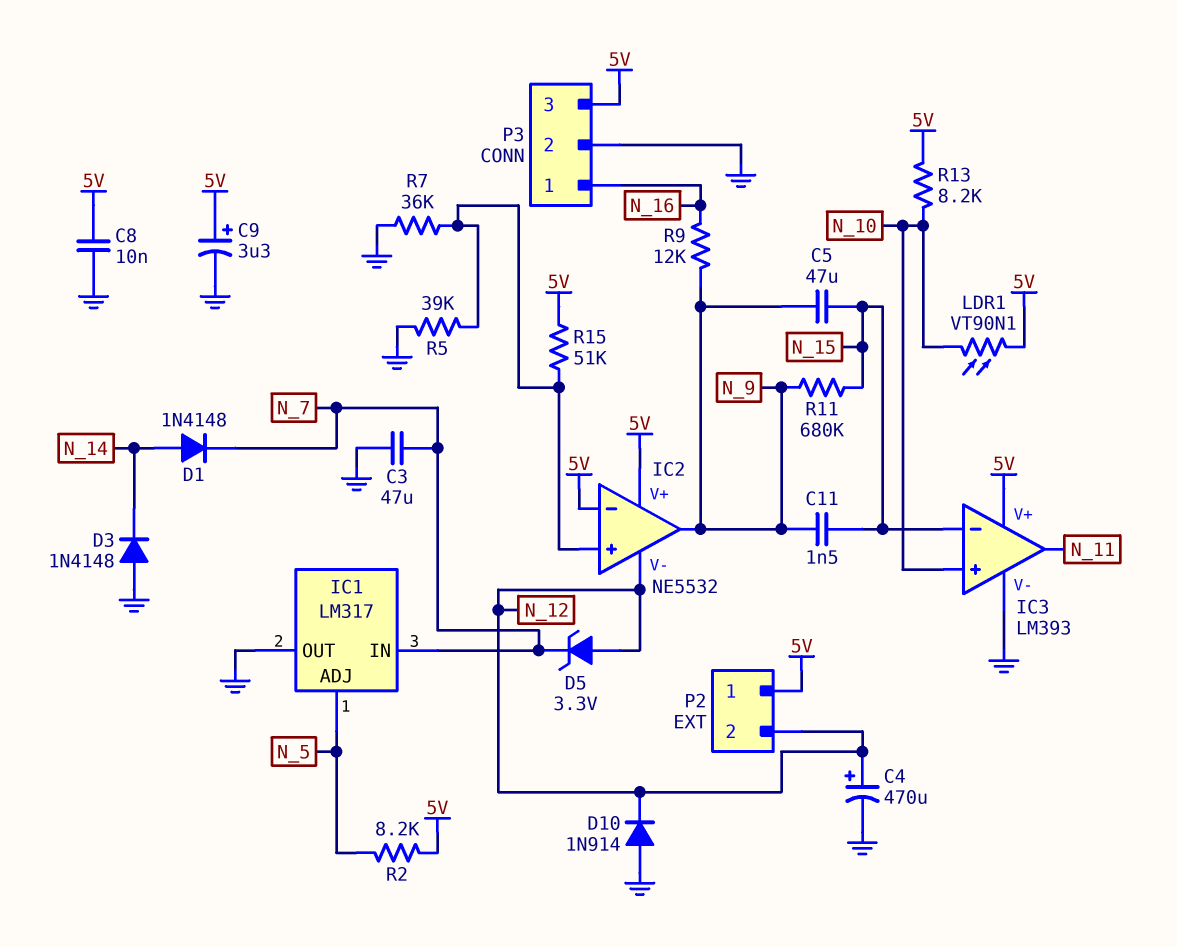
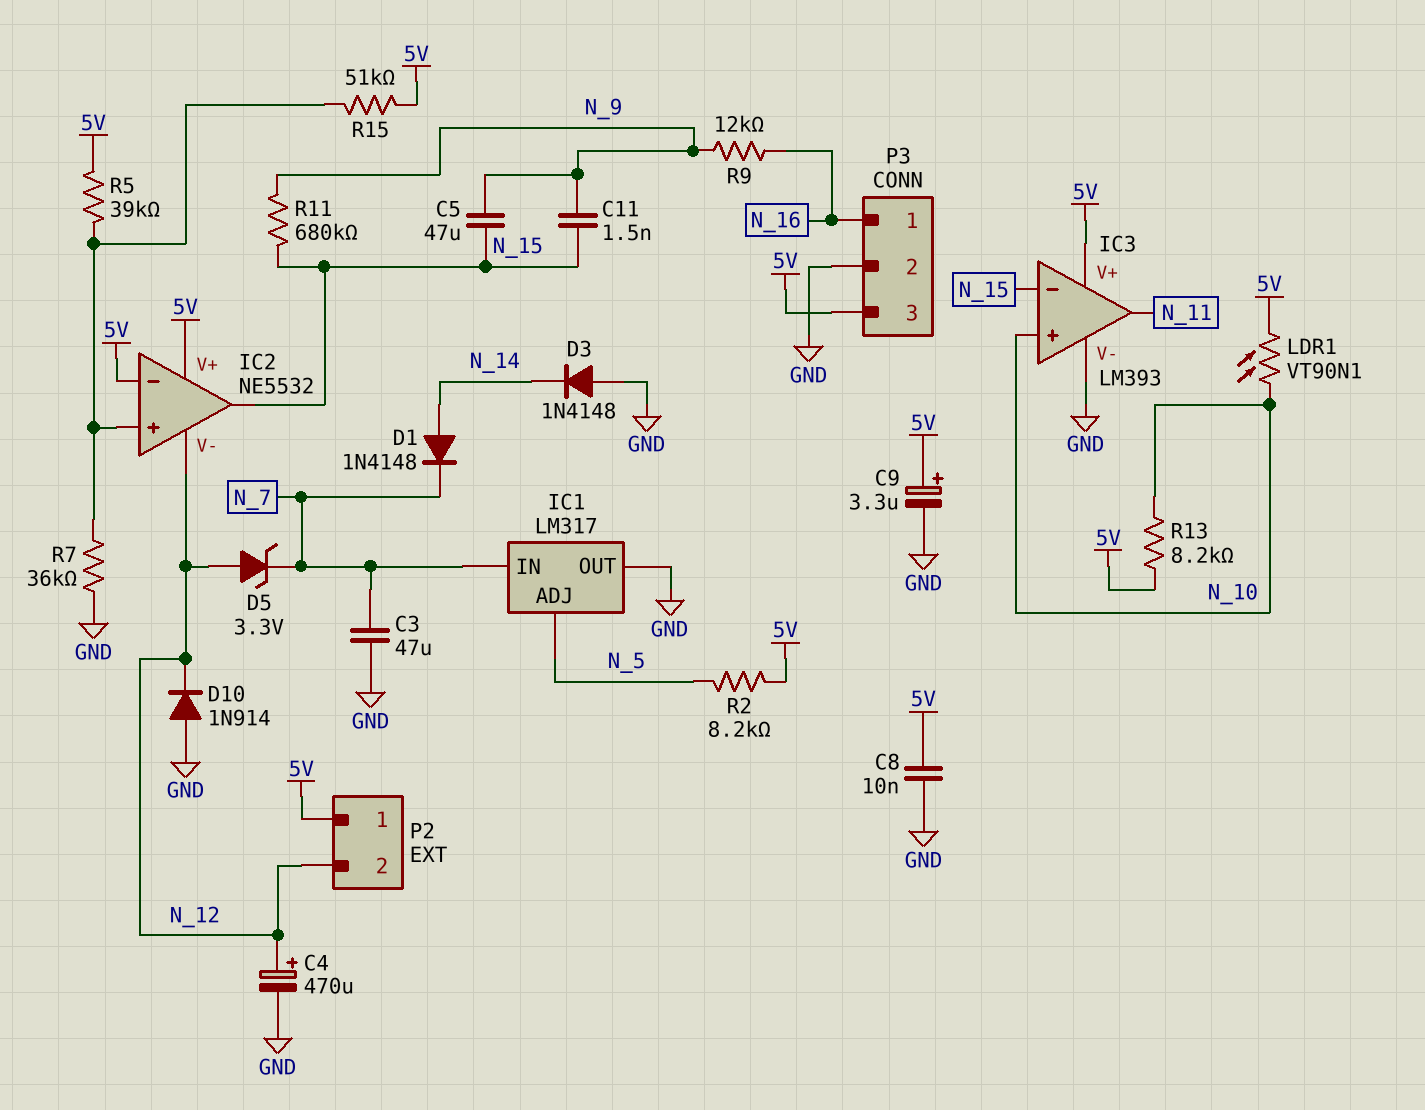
IC2 pin out: N_9 -> N_15
R5: 39k (GND, IC2/in+) -> 39k (5V, IC2/in+)

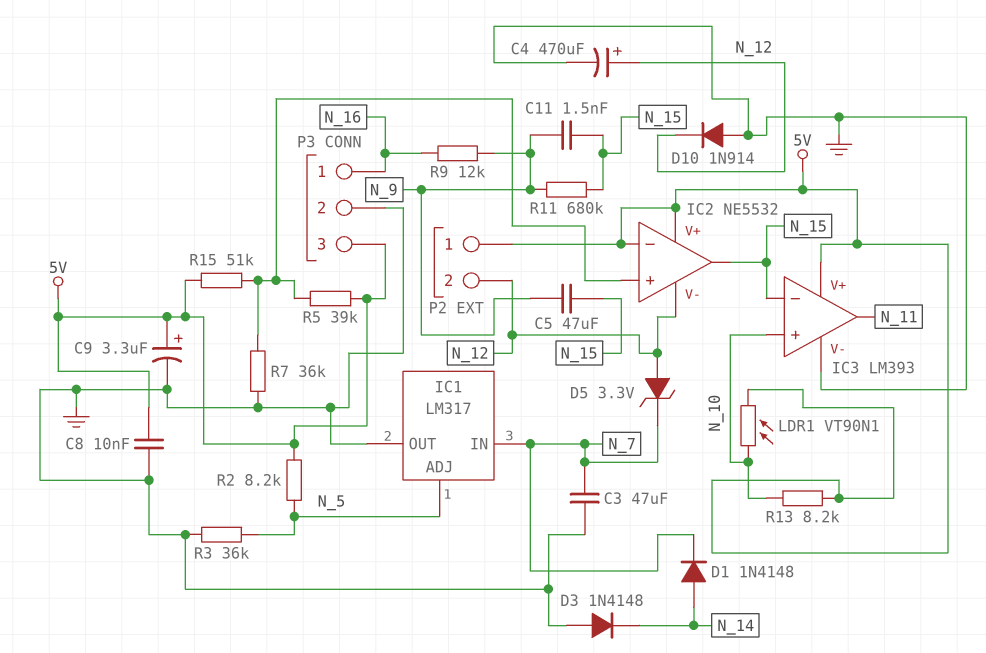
R3: none -> 36k (GND, N_5)

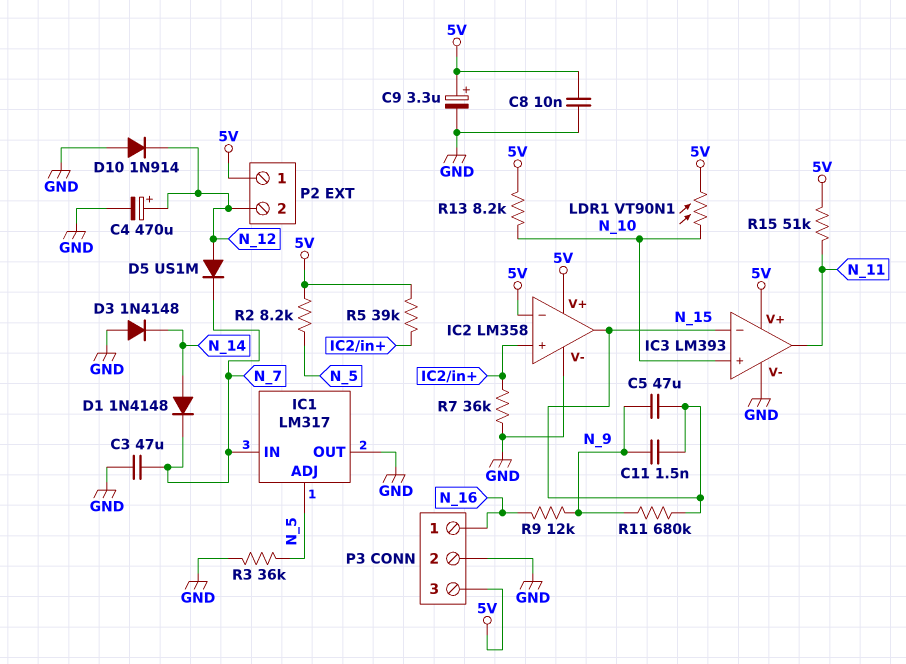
D5: zener 3.3V (A N_12, K N_7) -> diode US1M (A N_12, K N_7)
IC2: NE5532 -> LM358
IC2 pin V-: N_12 -> GND
R15: 51k (5V, IC2/in+) -> 51k (5V, N_11)

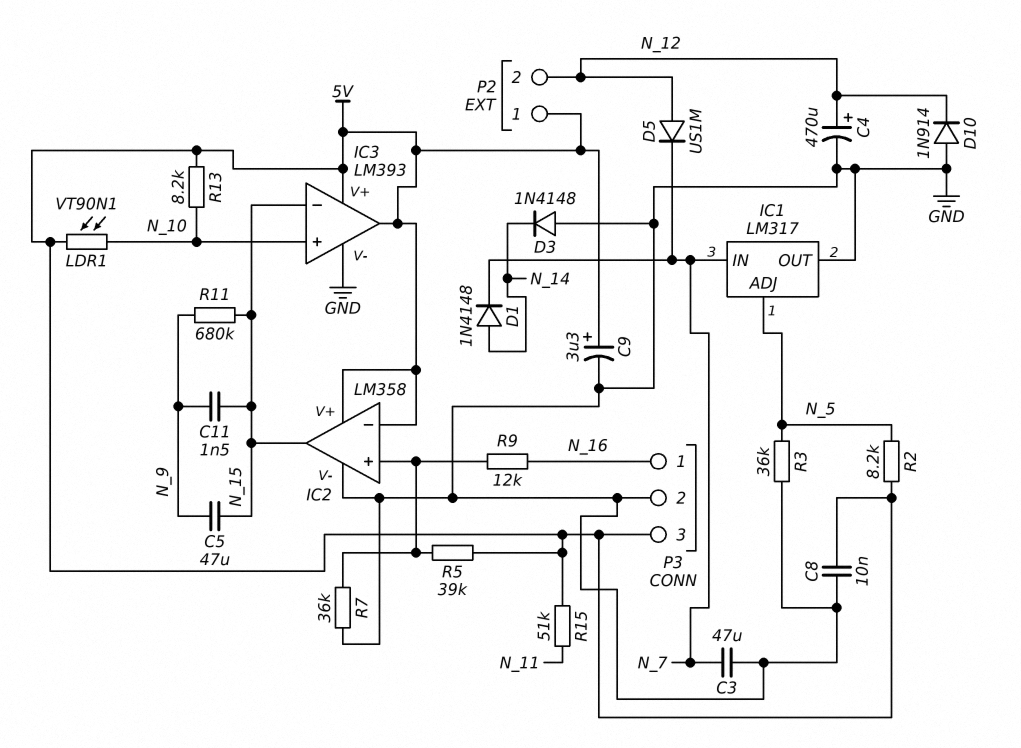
IC3 pin out: N_11 -> 5V
R9: 12k (N_9, N_16) -> 12k (IC2/in+, N_16)

